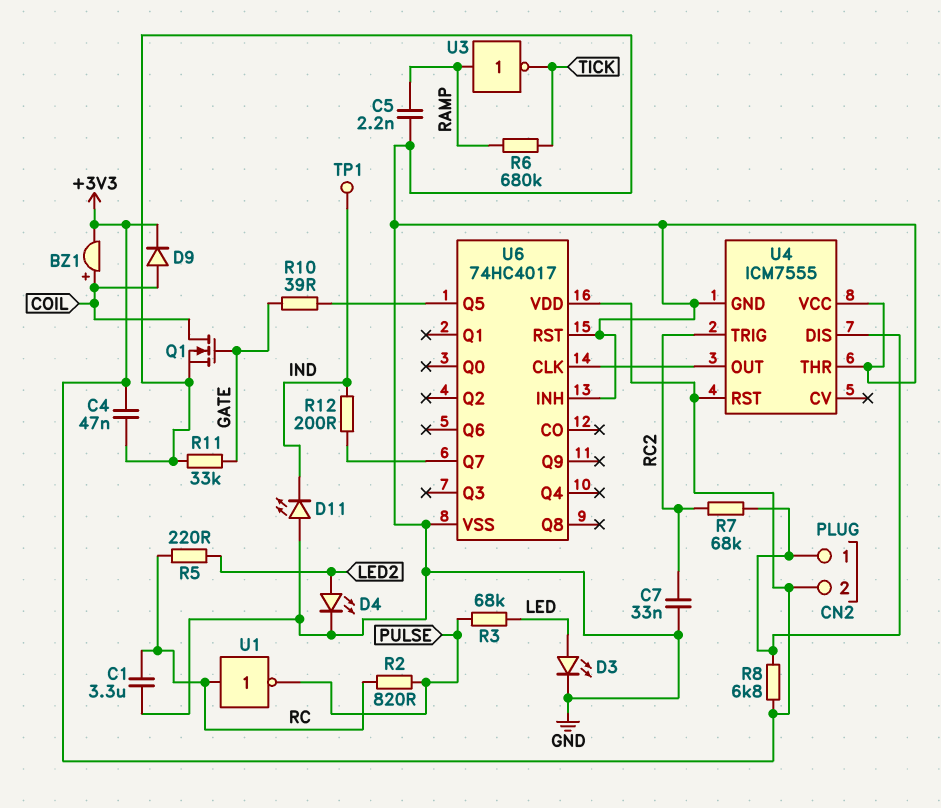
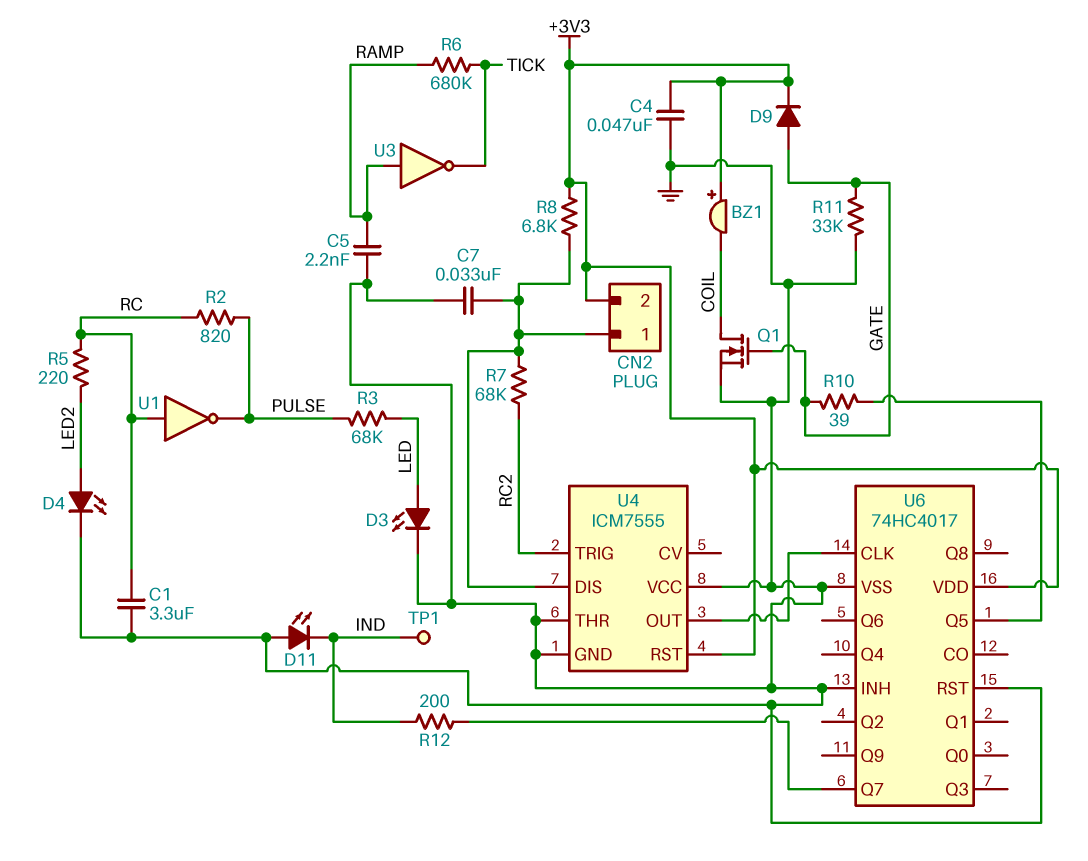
BZ1: buzzer (plus COIL, minus +3V3) -> buzzer (plus +3V3, minus COIL)
C7: 33nF (GND, RC2) -> 33nF (CN2/1, GND)
D9: diode (A COIL, K +3V3) -> diode (A GATE, K +3V3)

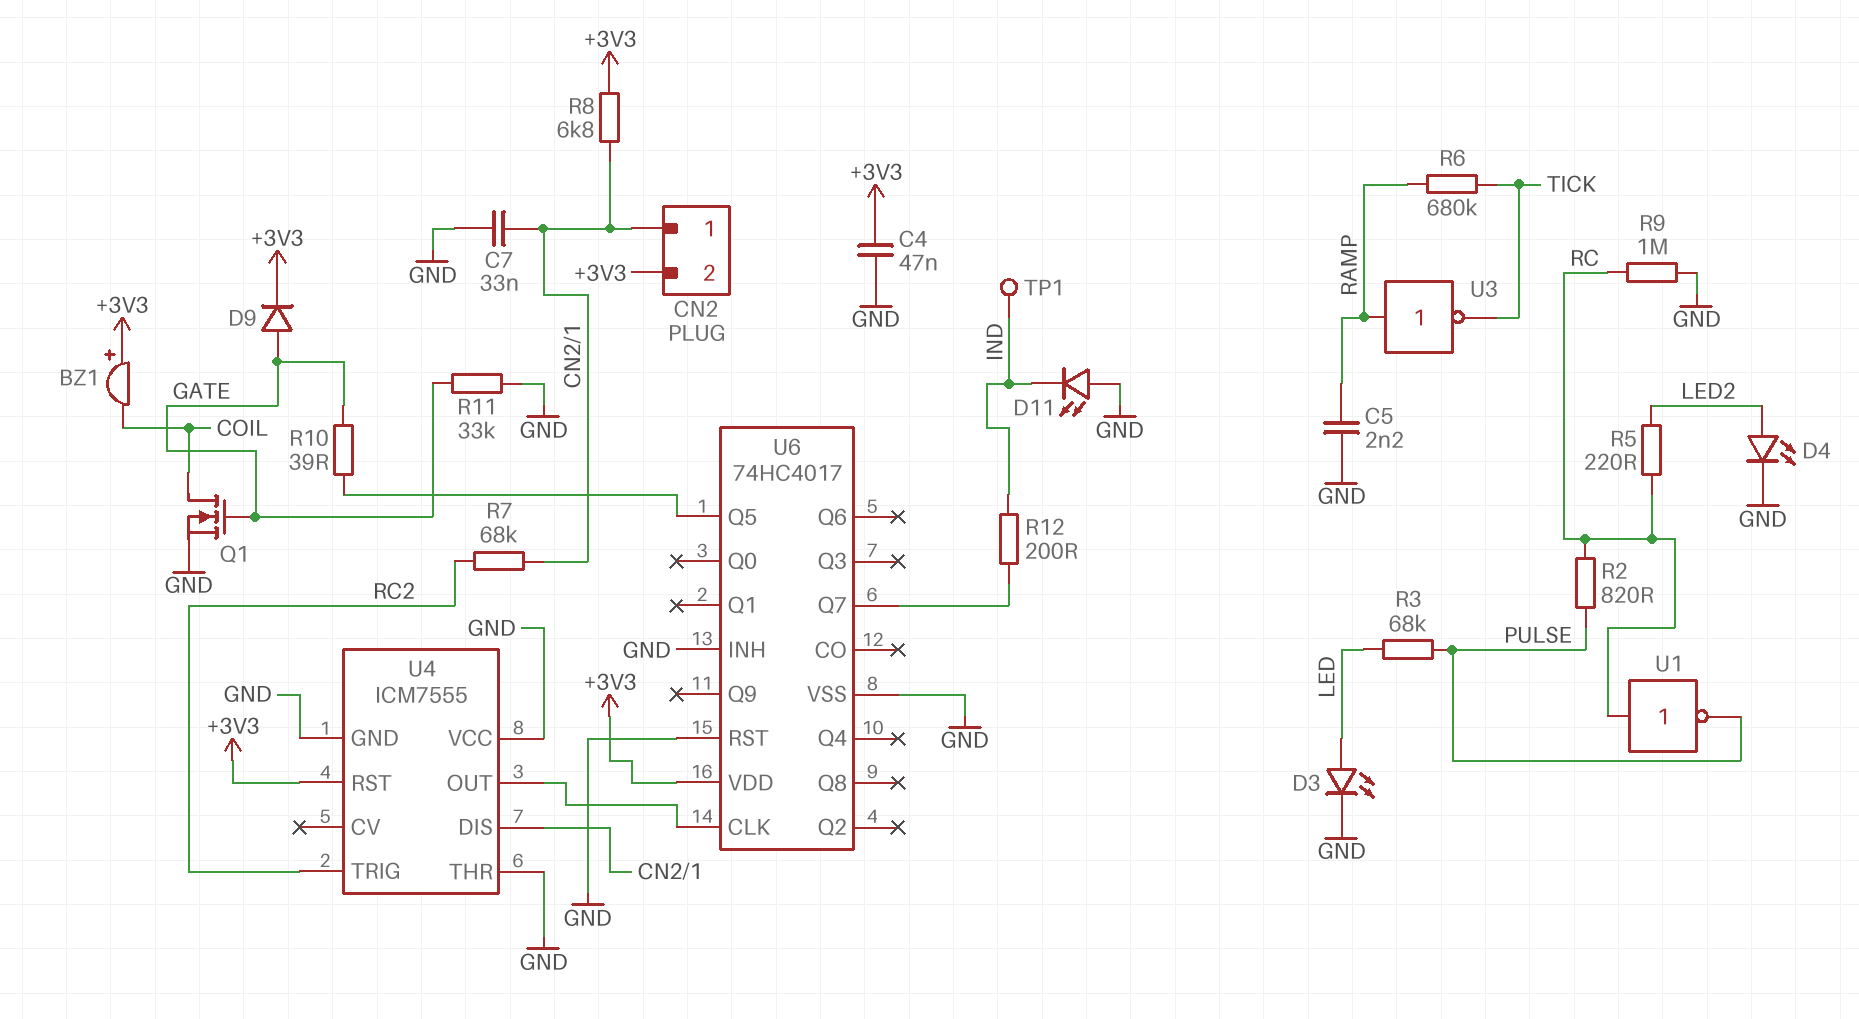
C1: 3.3uF (GND, RC) -> none
R9: none -> 1M (GND, RC)

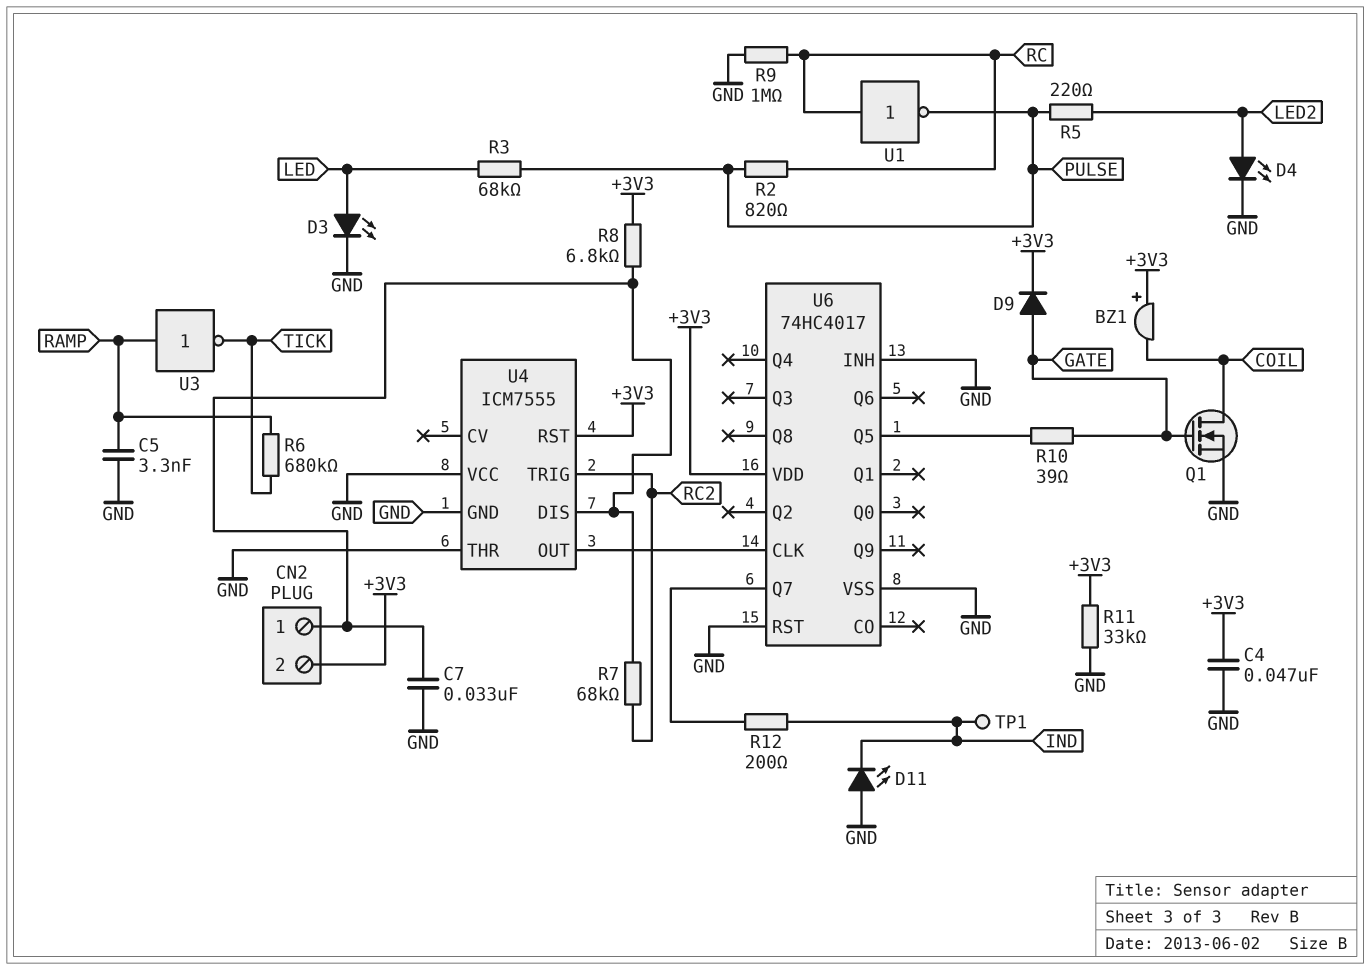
C5: 2.2nF (GND, RAMP) -> 3.3nF (GND, RAMP)
R5: 220 (LED2, RC) -> 220 (LED2, PULSE)
R11: 33k (GATE, GND) -> 33k (+3V3, GND)

